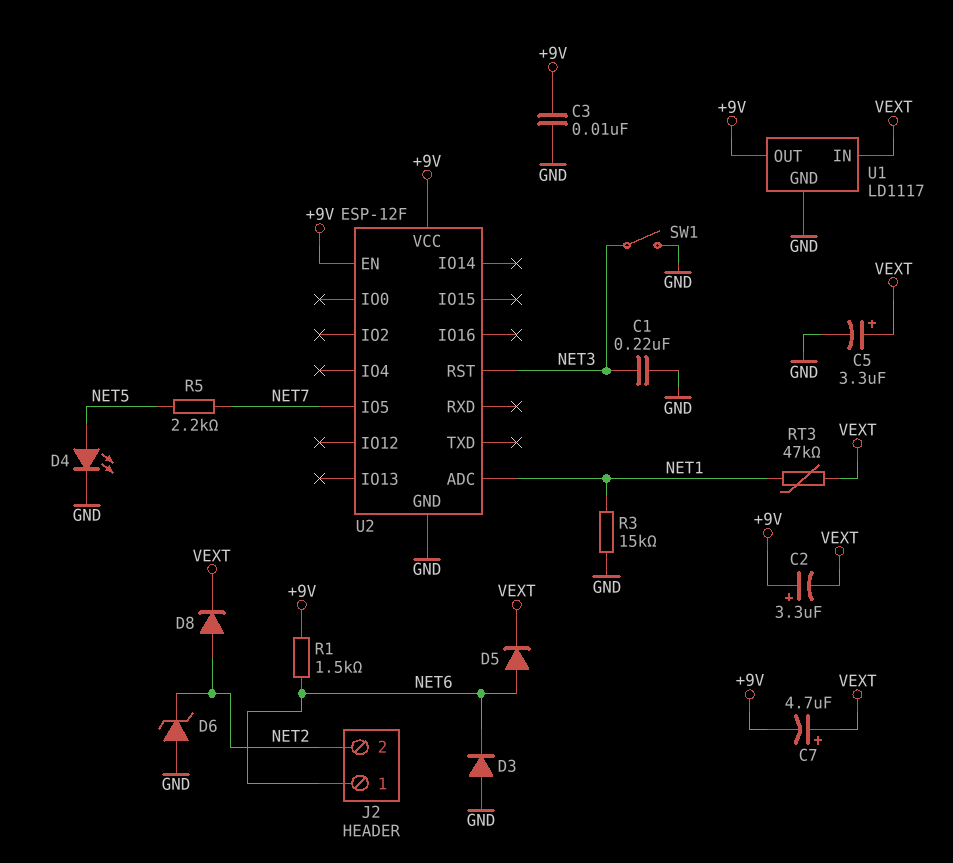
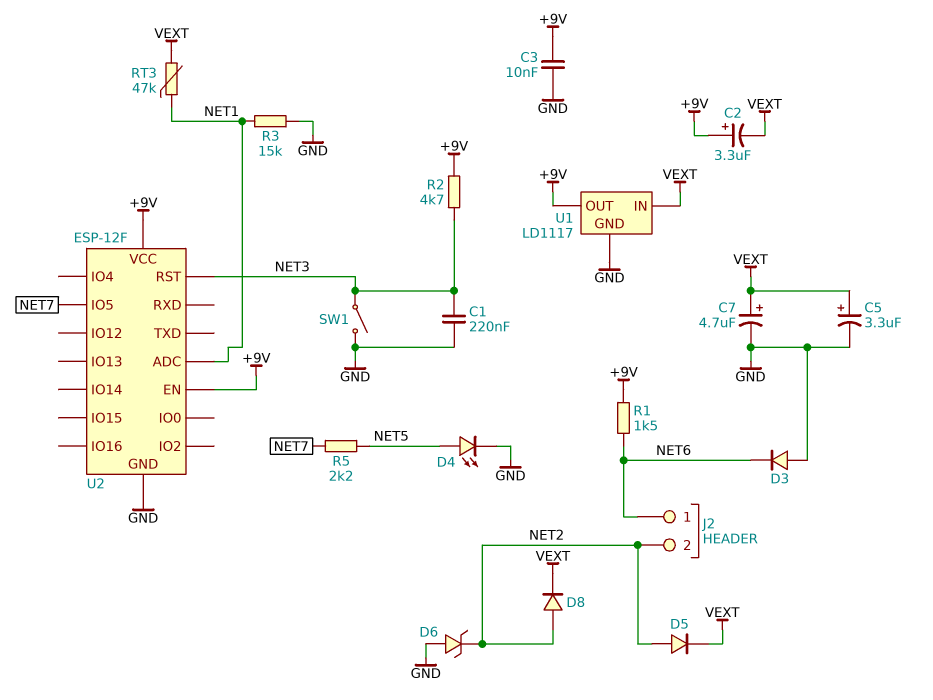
C7: 4.7uF (plus VEXT, minus +9V) -> 4.7uF (plus VEXT, minus GND)
D5: diode (A NET6, K VEXT) -> diode (A NET2, K VEXT)
R2: none -> 4.7k (+9V, NET3)

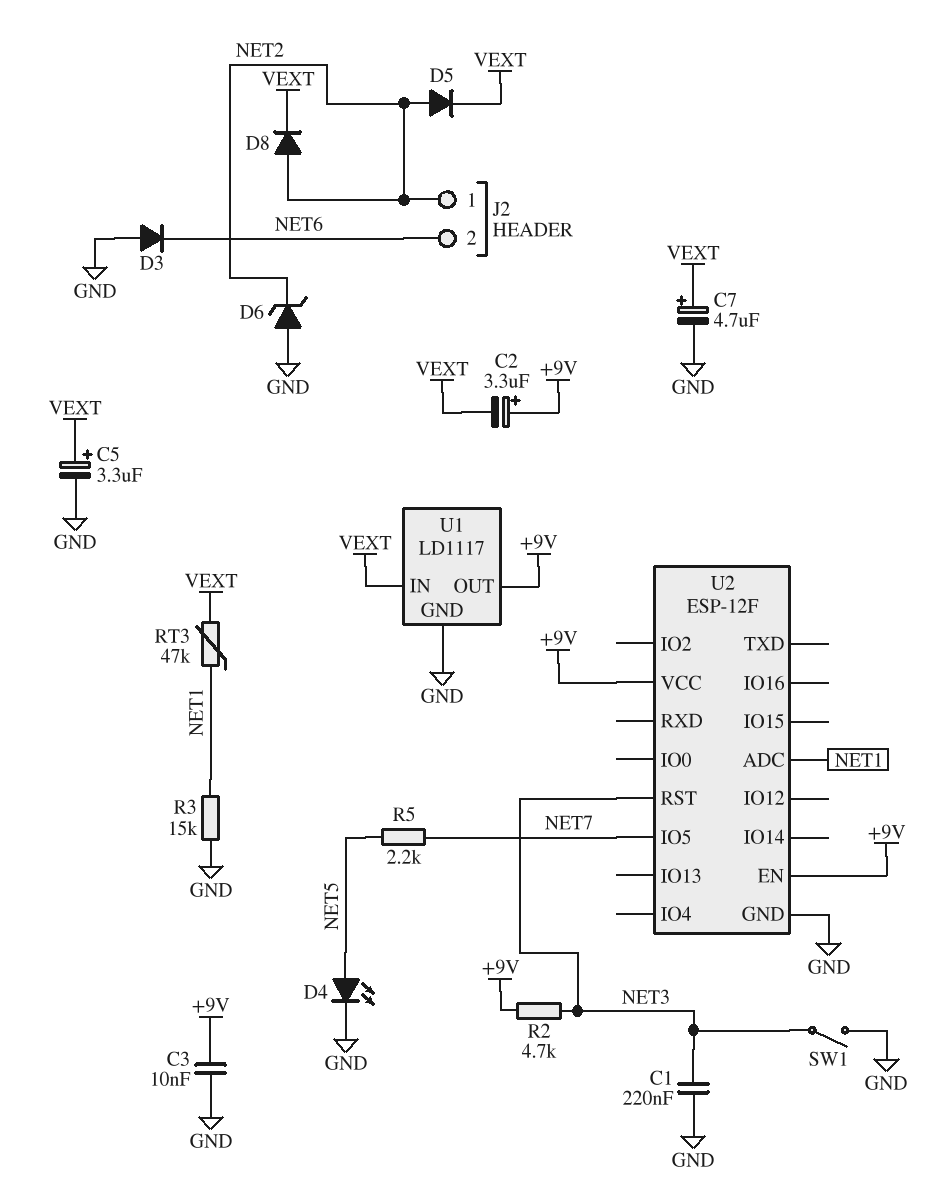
J2 pin 1: NET6 -> NET2
J2 pin 2: NET2 -> NET6
R1: 1.5k (+9V, NET6) -> none

